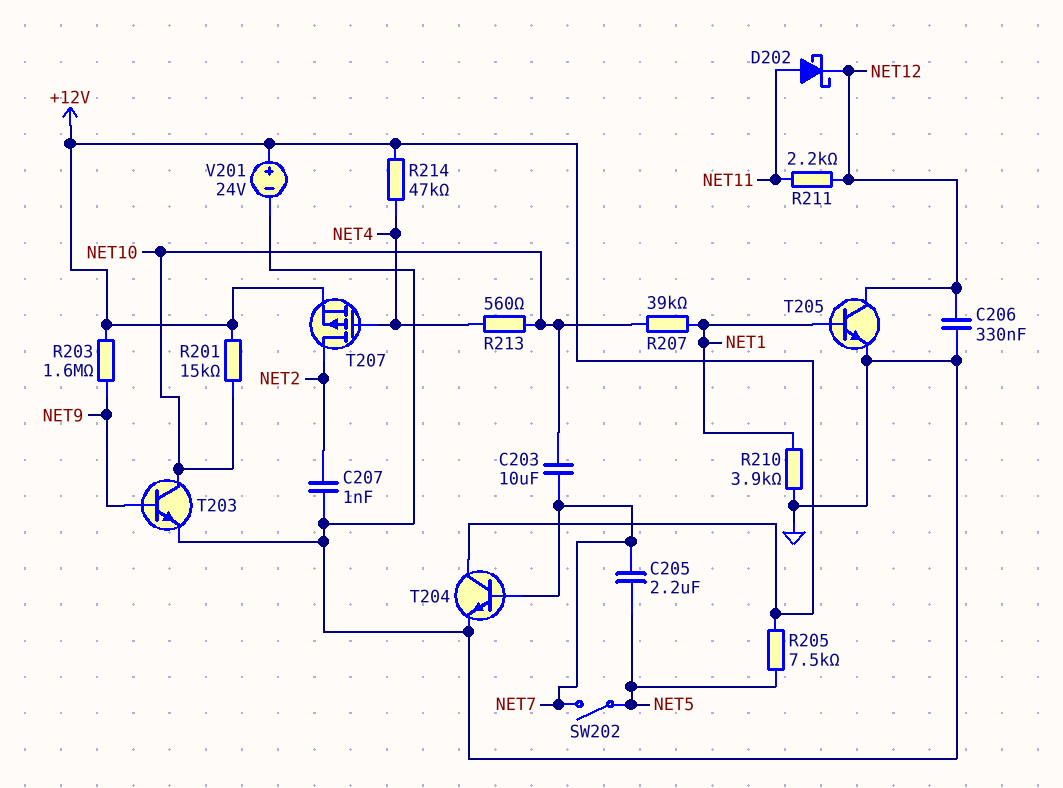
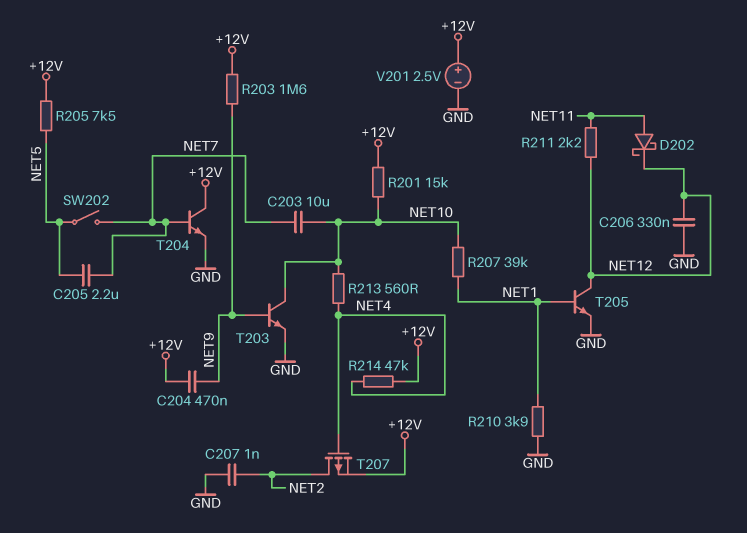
C204: none -> 470nF (+12V, NET9)
V201: 24V (plus +12V, minus GND) -> 2.5V (plus +12V, minus GND)

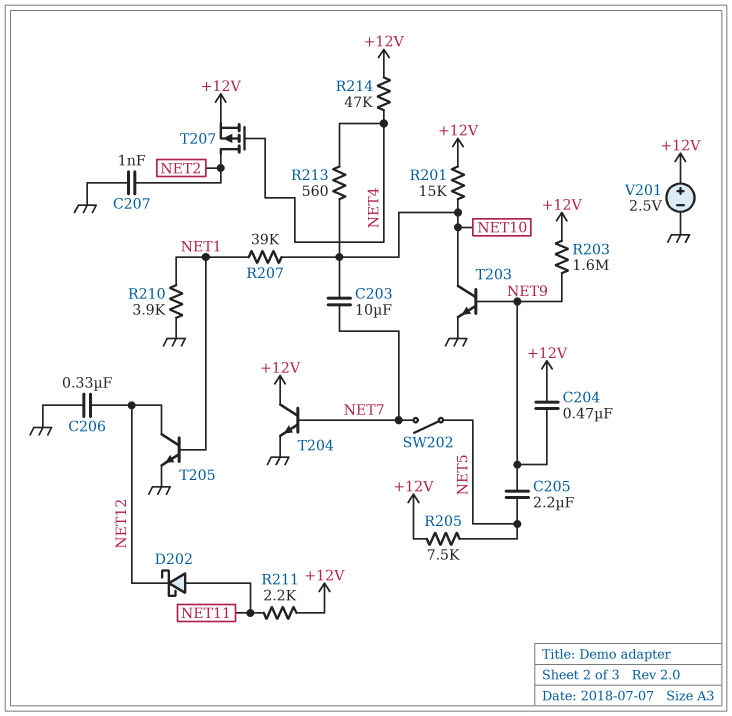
C205: 2.2uF (NET5, NET7) -> 2.2uF (NET5, NET9)
R211: 2.2k (NET11, NET12) -> 2.2k (+12V, NET11)

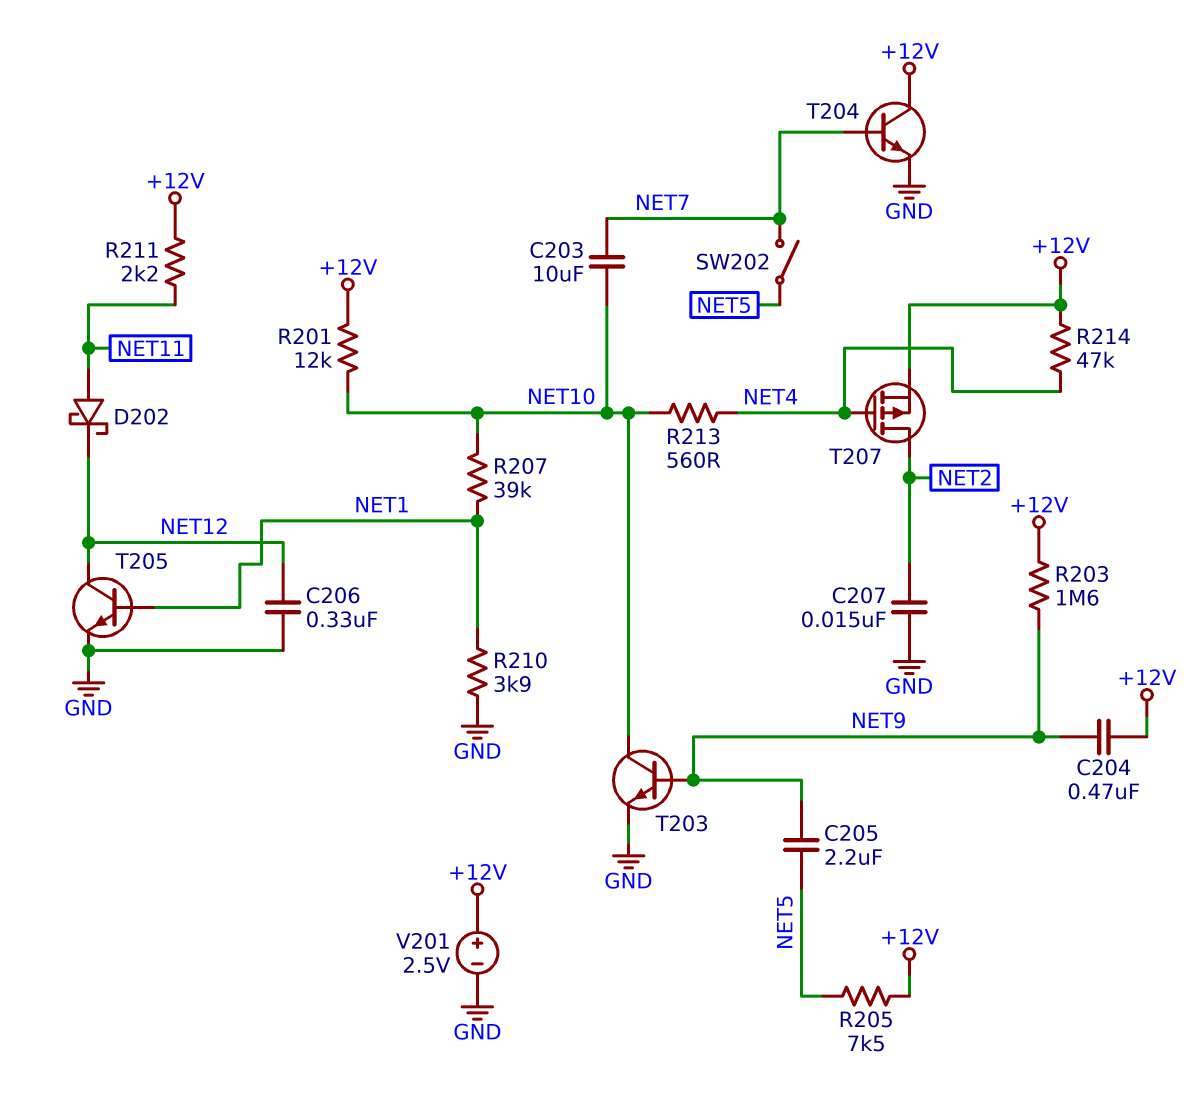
C207: 1nF (GND, NET2) -> 15nF (GND, NET2)
R201: 15k (+12V, NET10) -> 12k (+12V, NET10)

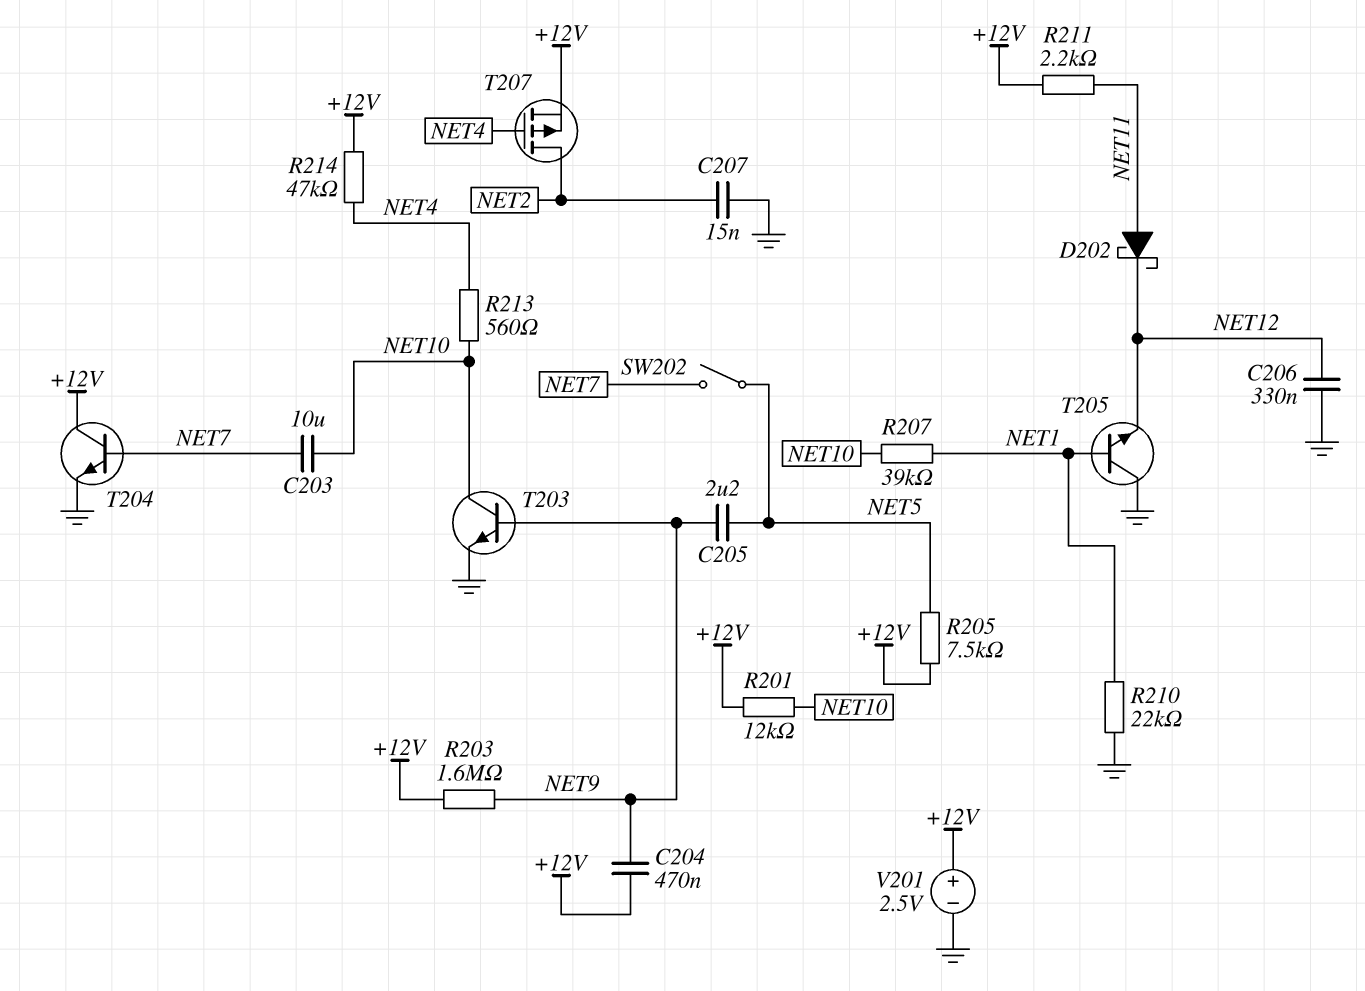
R210: 3.9k (GND, NET1) -> 22k (GND, NET1)
T205: NPN (B NET1, C NET12, E GND) -> NPN (B NET1, C GND, E NET12)

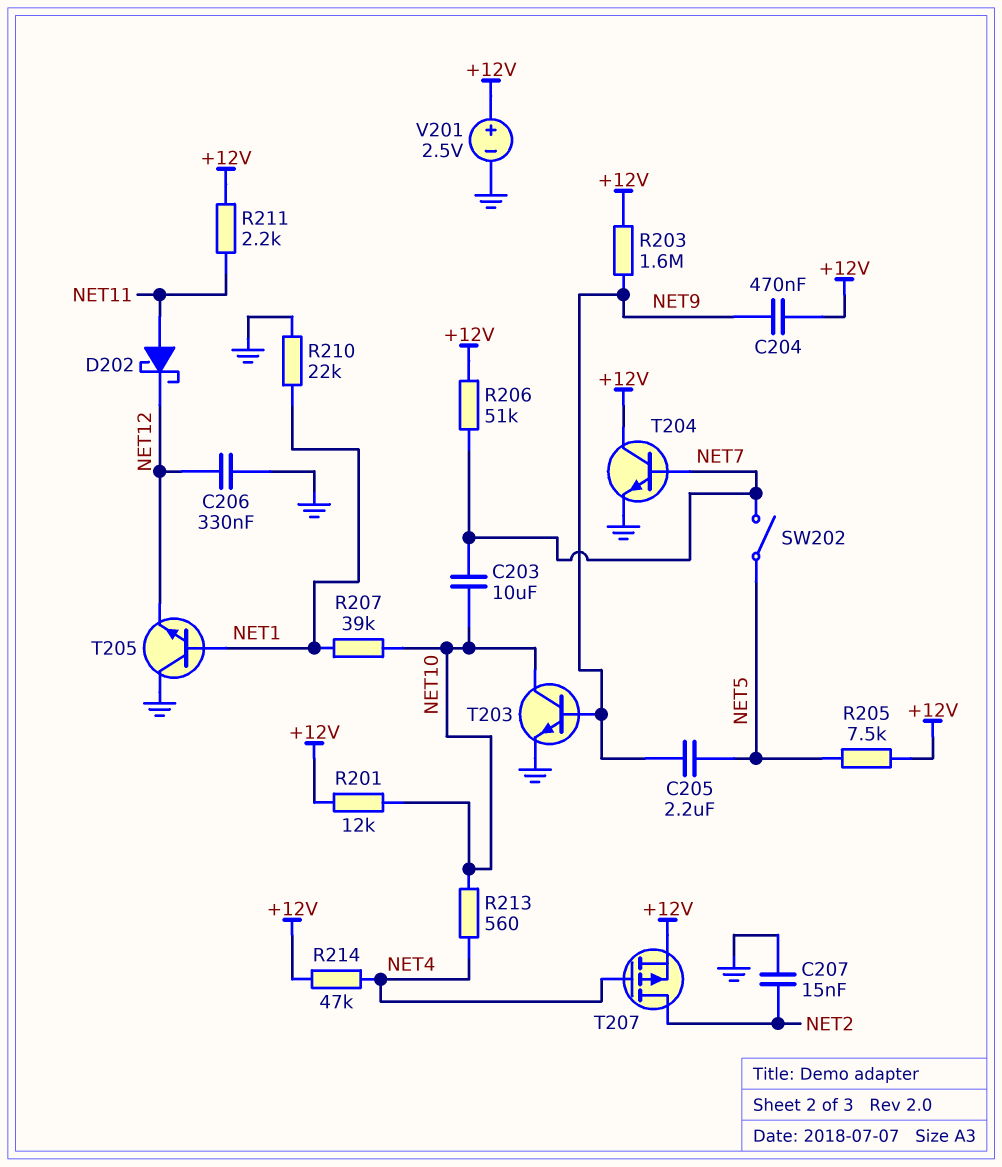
R206: none -> 51k (+12V, NET7)

